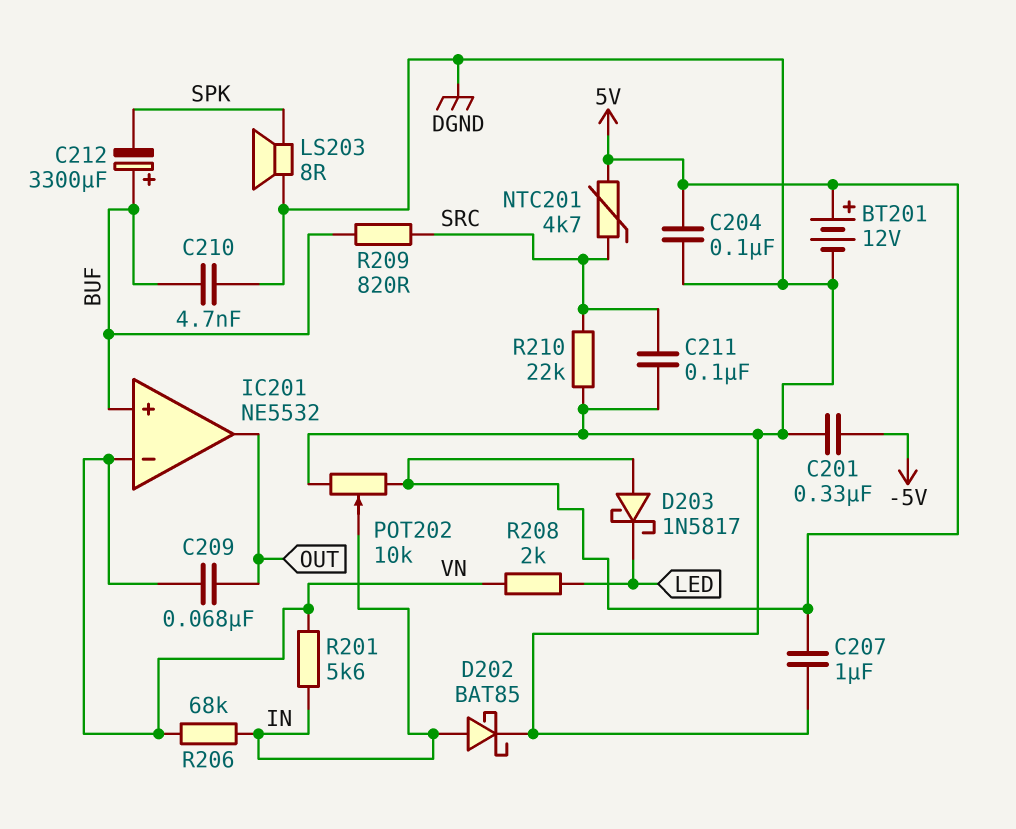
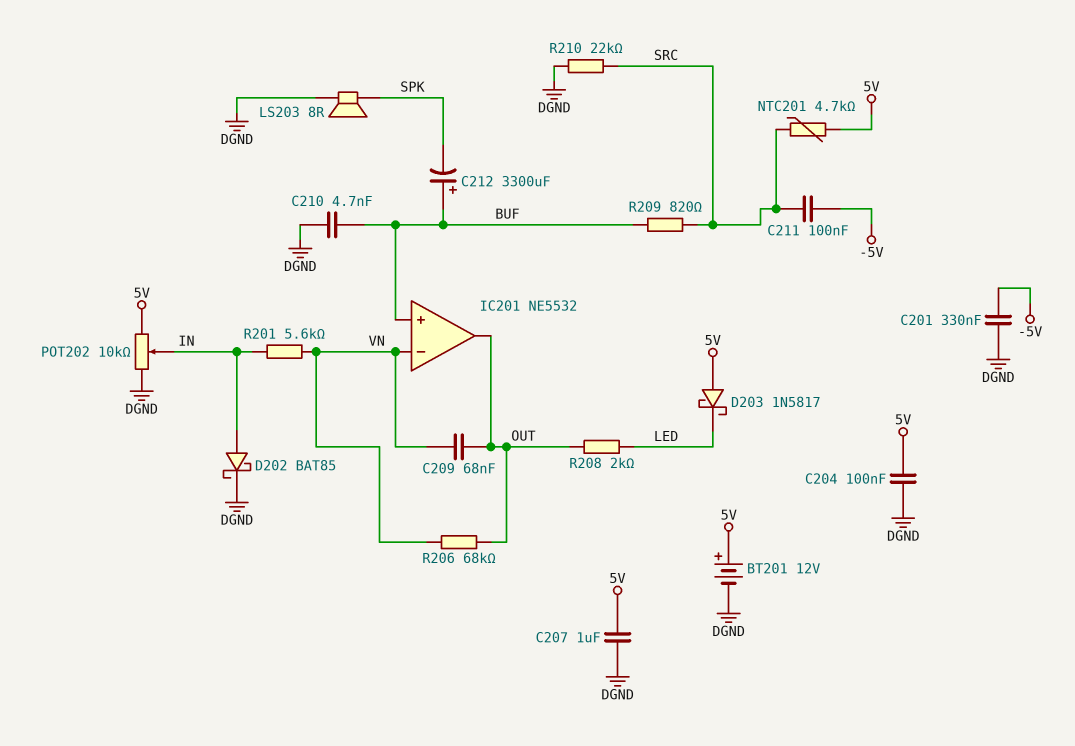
C211: 100nF (DGND, SRC) -> 100nF (-5V, SRC)
R206: 68k (IN, VN) -> 68k (OUT, VN)
R208: 2k (LED, VN) -> 2k (LED, OUT)

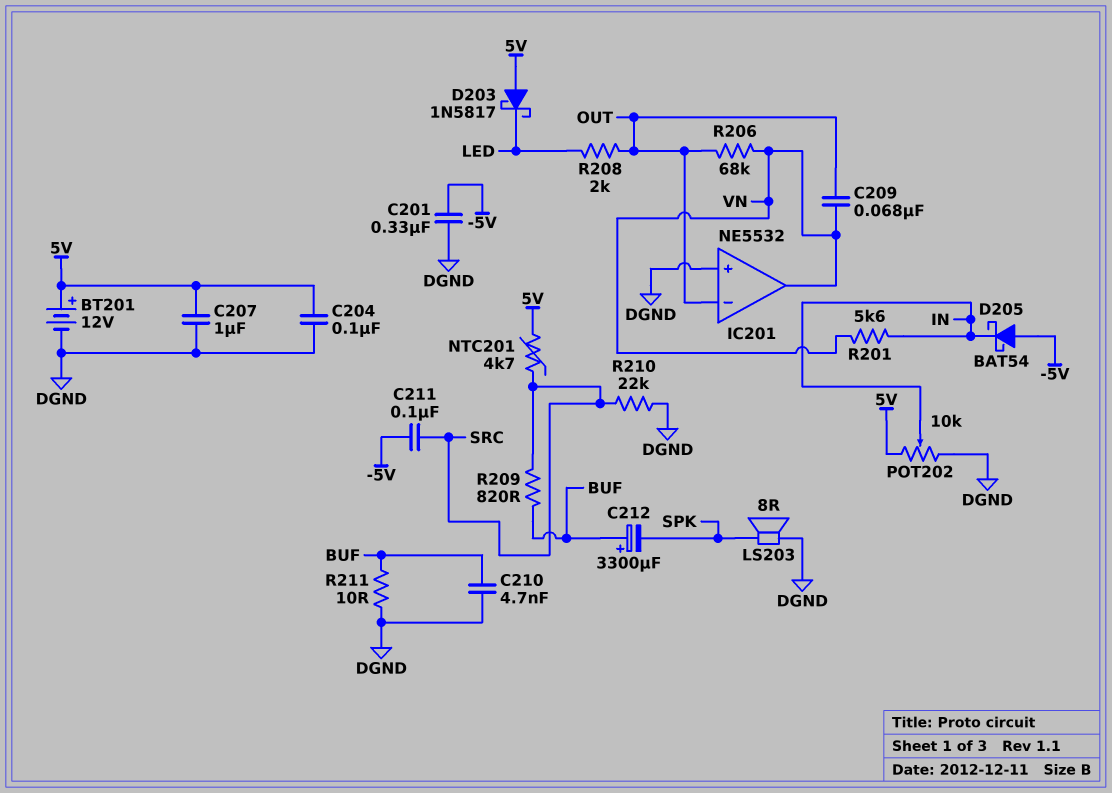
D202: schottky BAT85 (A IN, K DGND) -> none
D205: none -> schottky BAT54 (A -5V, K IN)
IC201 pin in+: BUF -> DGND
IC201 pin in-: VN -> OUT
IC201 pin out: OUT -> VN
R211: none -> 10 (BUF, DGND)

